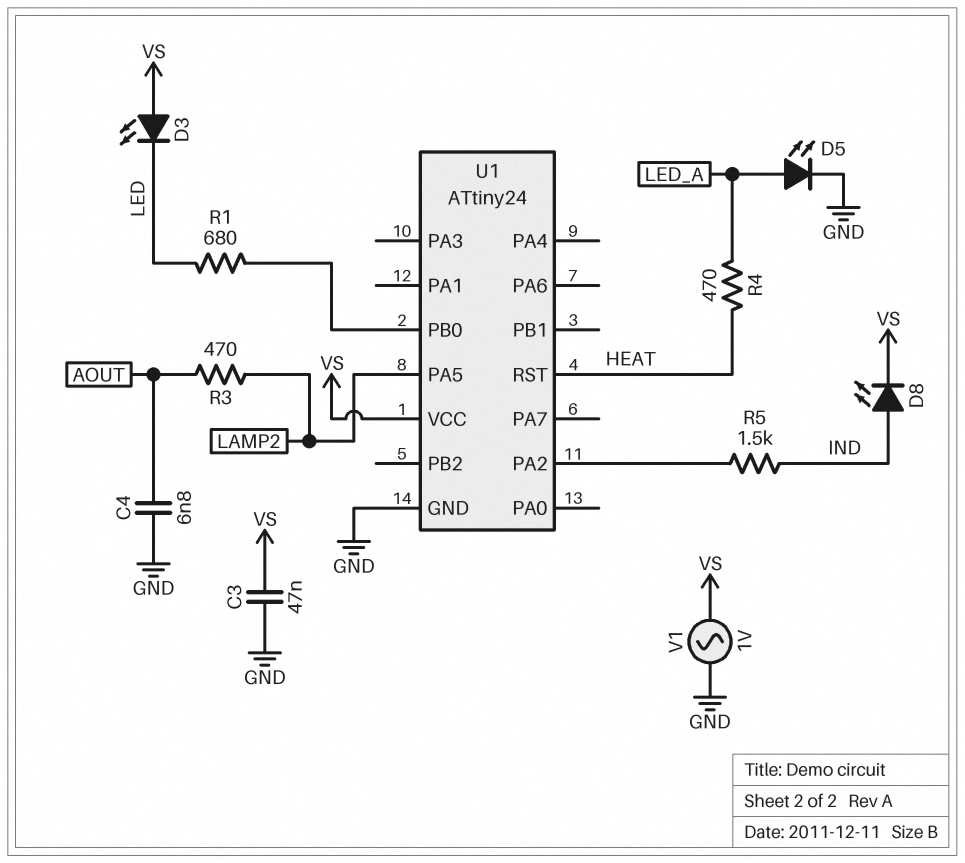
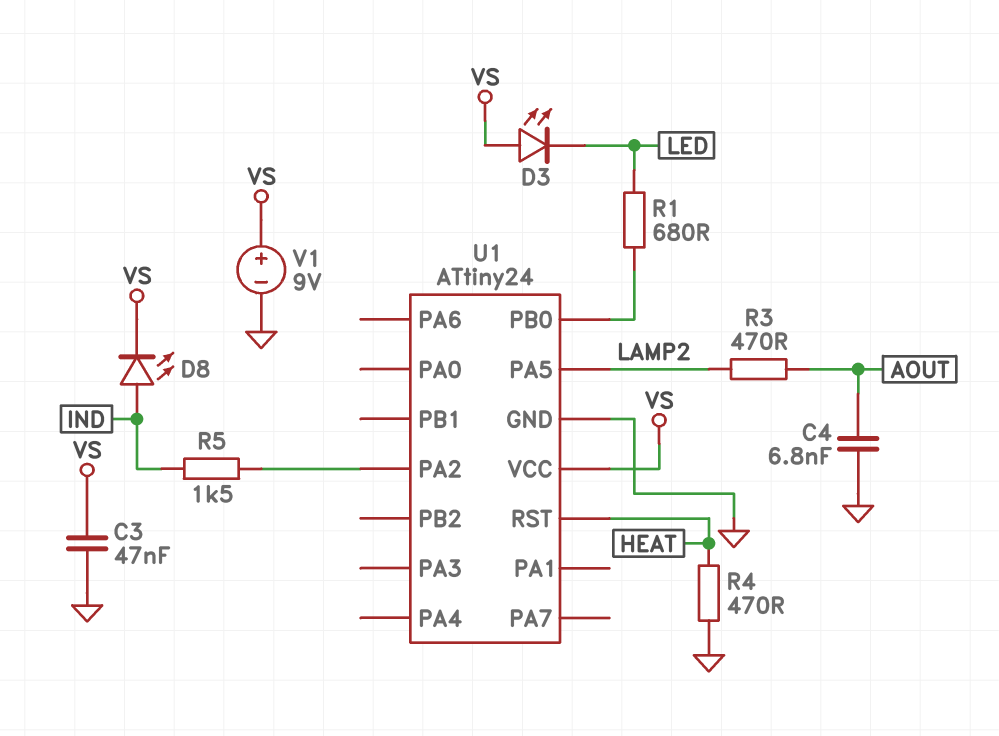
D5: LED (A LED_A, K GND) -> none
R4: 470 (HEAT, LED_A) -> 470 (GND, HEAT)
V1: AC 1V (GND, VS) -> 9V (plus VS, minus GND)

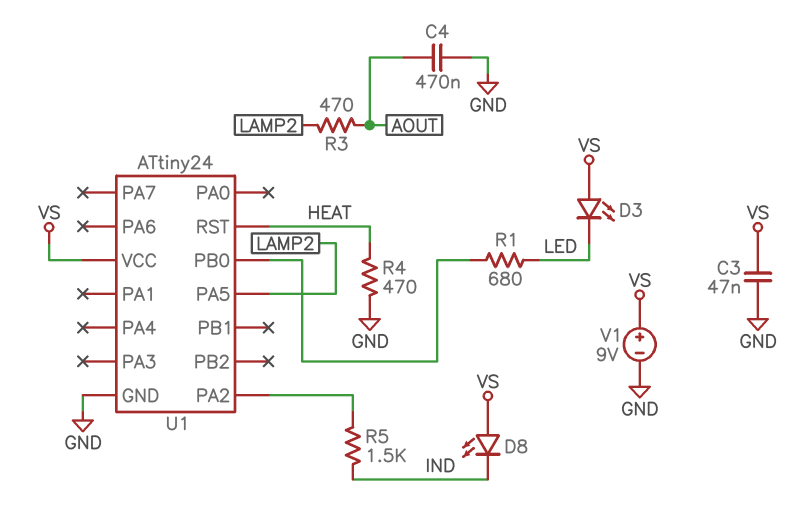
C4: 6.8nF (AOUT, GND) -> 470nF (AOUT, GND)
D8: LED (A IND, K VS) -> LED (A VS, K IND)

